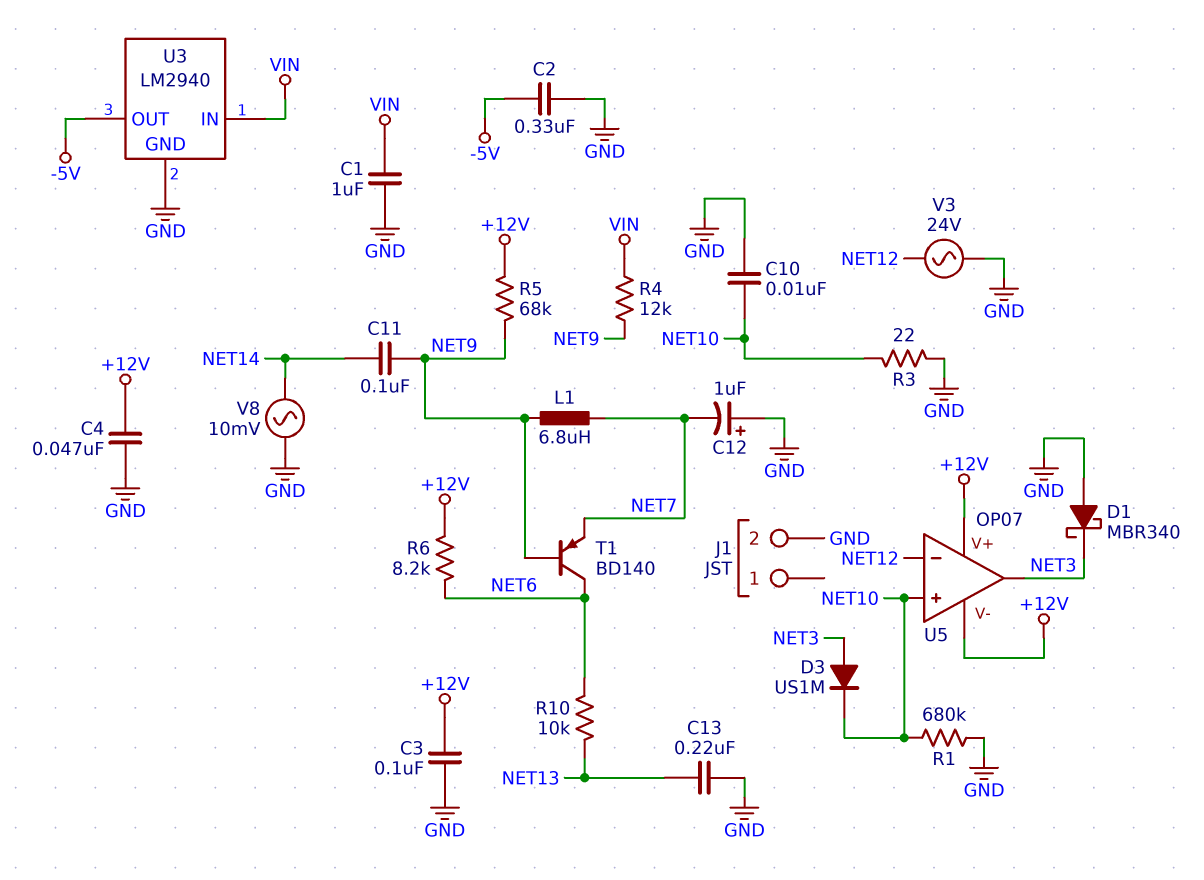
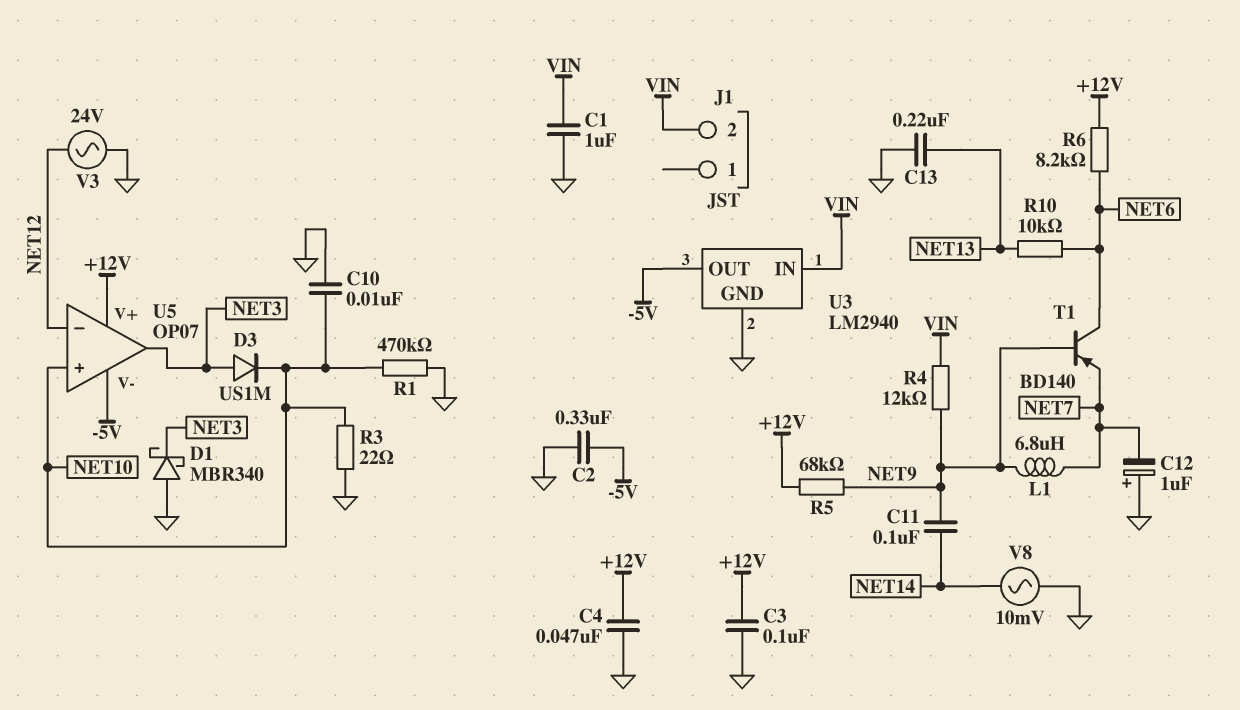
J1 pin 2: GND -> VIN
R1: 680k (GND, NET10) -> 470k (GND, NET10)
U5 pin V-: +12V -> -5V

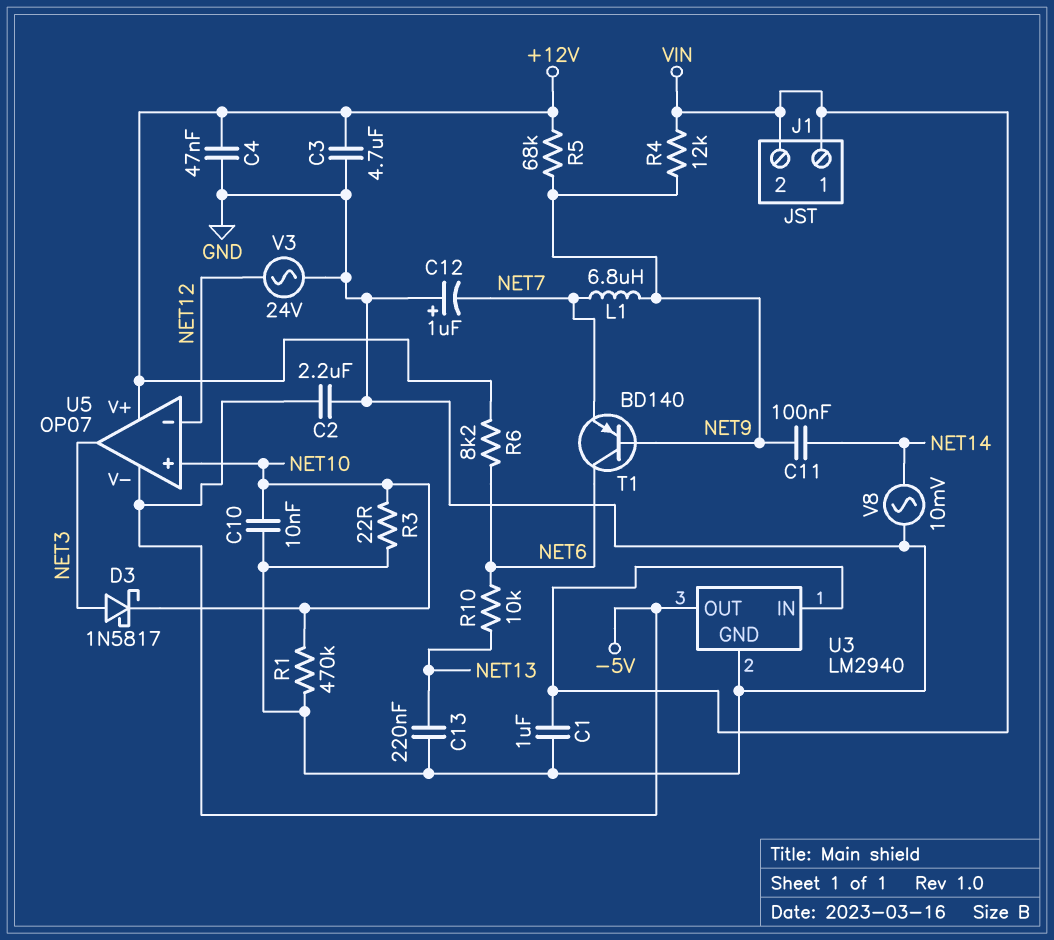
C2: 330nF (-5V, GND) -> 2.2uF (-5V, GND)
C3: 100nF (+12V, GND) -> 4.7uF (+12V, GND)
D1: schottky MBR340 (A GND, K NET3) -> none
D3: diode US1M (A NET3, K NET10) -> schottky 1N5817 (A NET3, K NET10)
J1 pin 1: none -> VIN

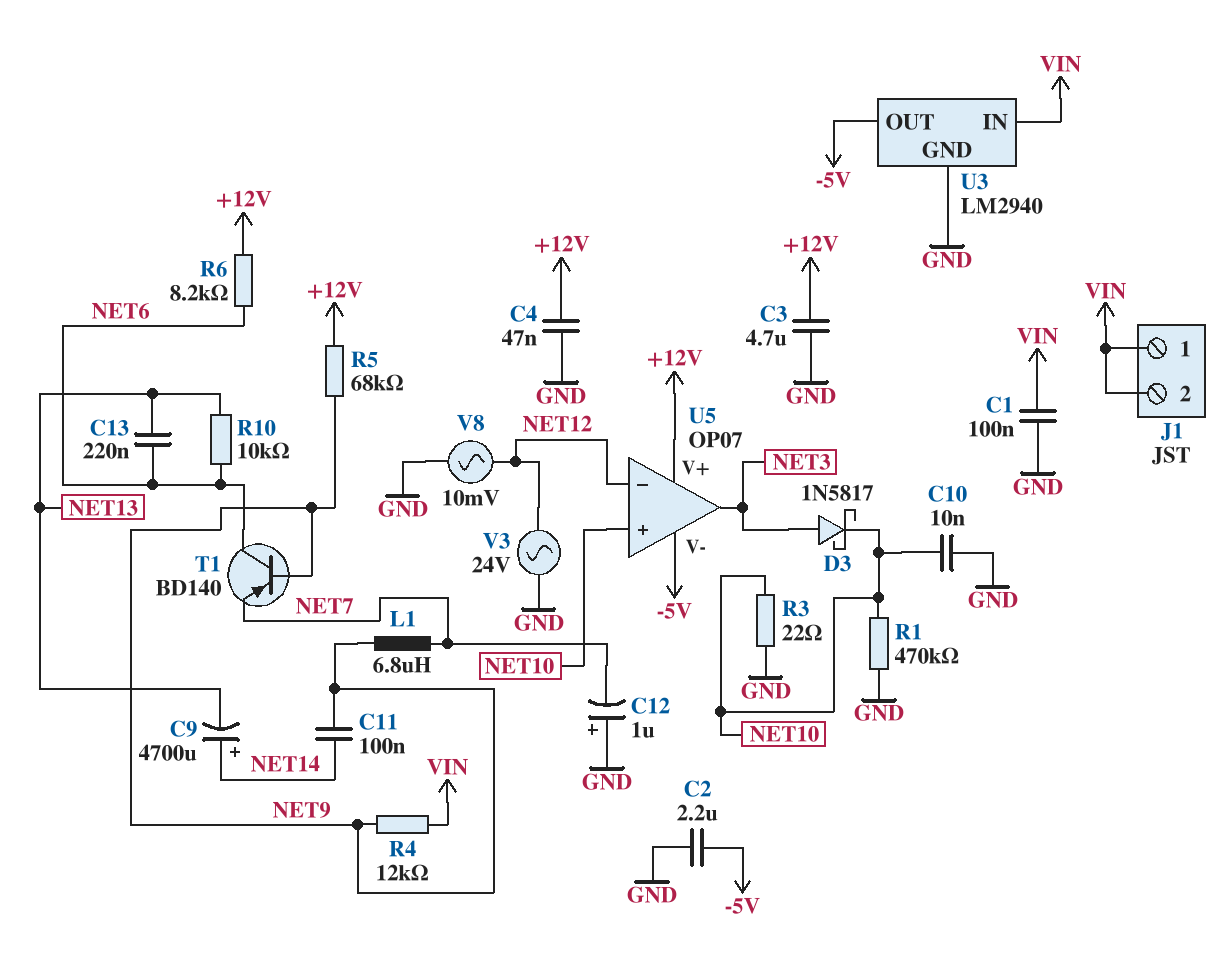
C1: 1uF (GND, VIN) -> 100nF (GND, VIN)
C9: none -> 4700uF (plus NET14, minus NET13)
C13: 220nF (GND, NET13) -> 220nF (NET6, NET13)
V8: AC 10mV (GND, NET14) -> AC 10mV (GND, NET12)

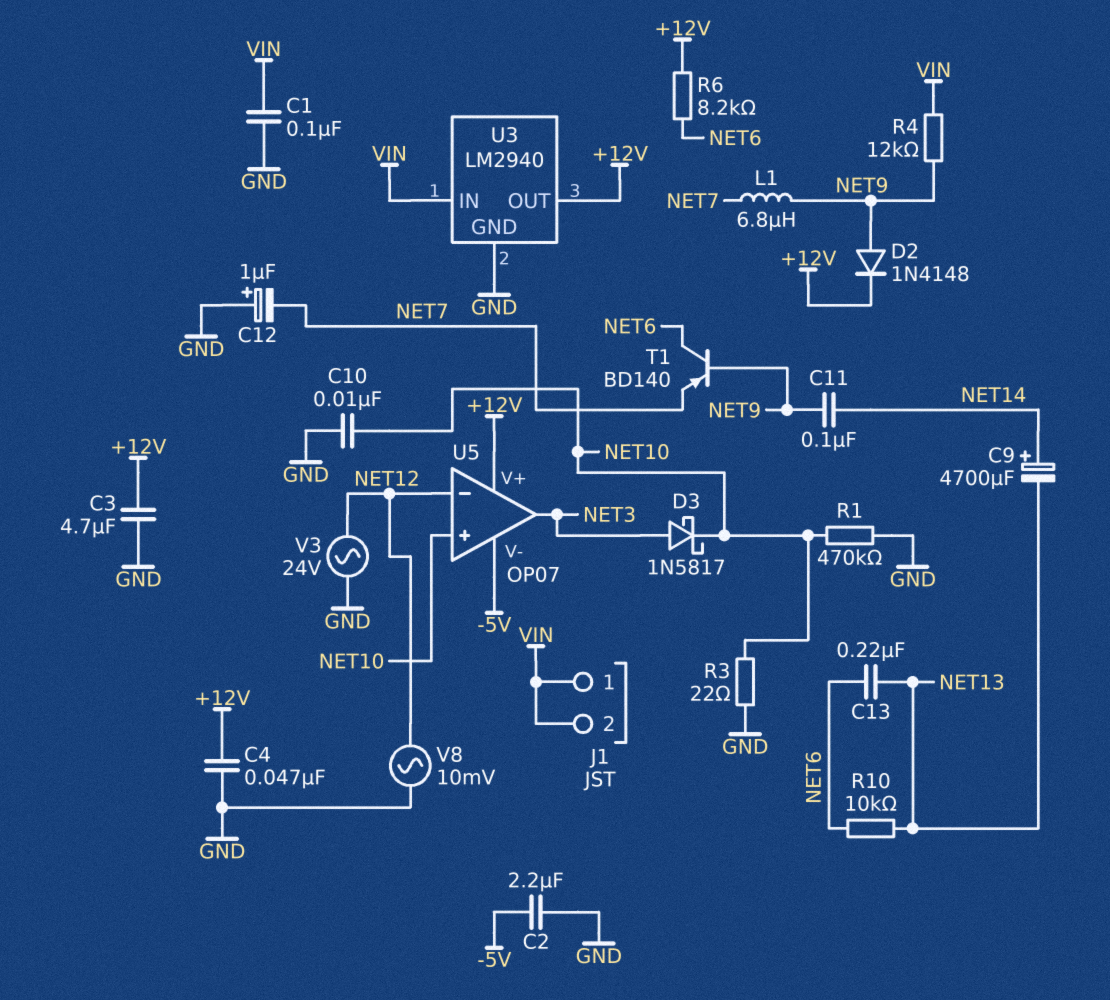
D2: none -> diode 1N4148 (A NET9, K +12V)
R5: 68k (+12V, NET9) -> none
U3 pin OUT: -5V -> +12V

